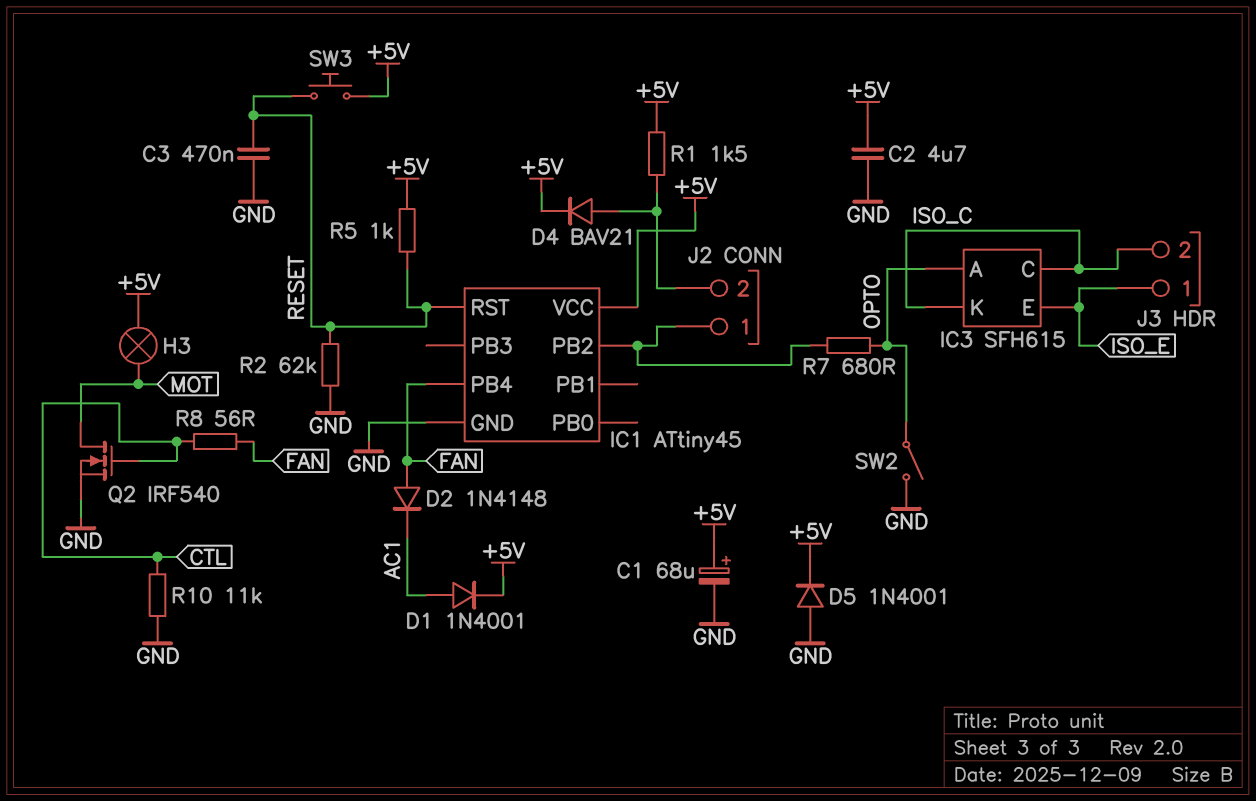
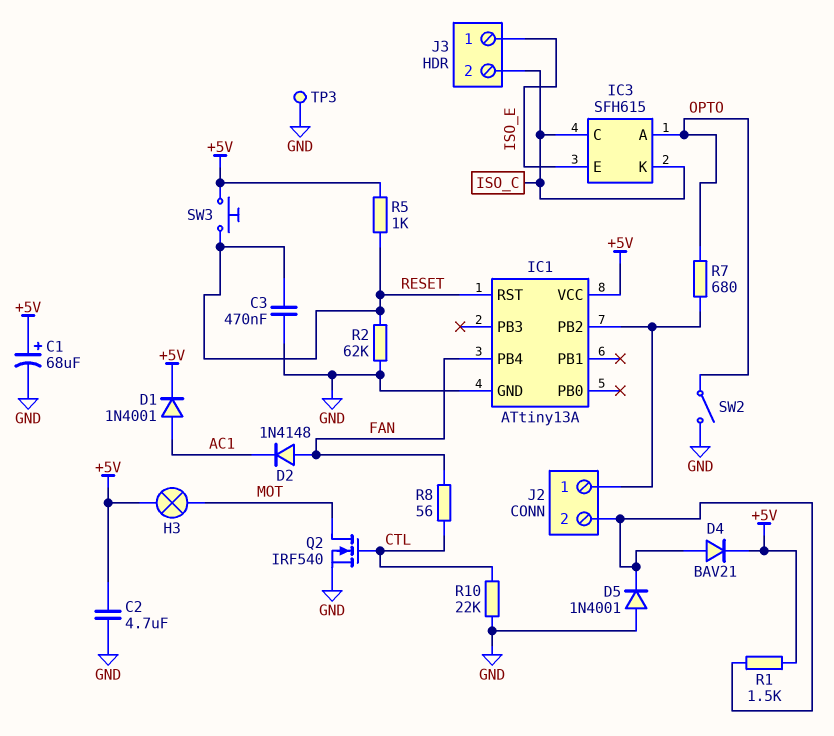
D5: diode 1N4001 (A GND, K +5V) -> diode 1N4001 (A GND, K J2/2)
IC1: ATtiny45 -> ATtiny13A
R10: 11k (CTL, GND) -> 22k (CTL, GND)
TP3: none -> test point (GND)

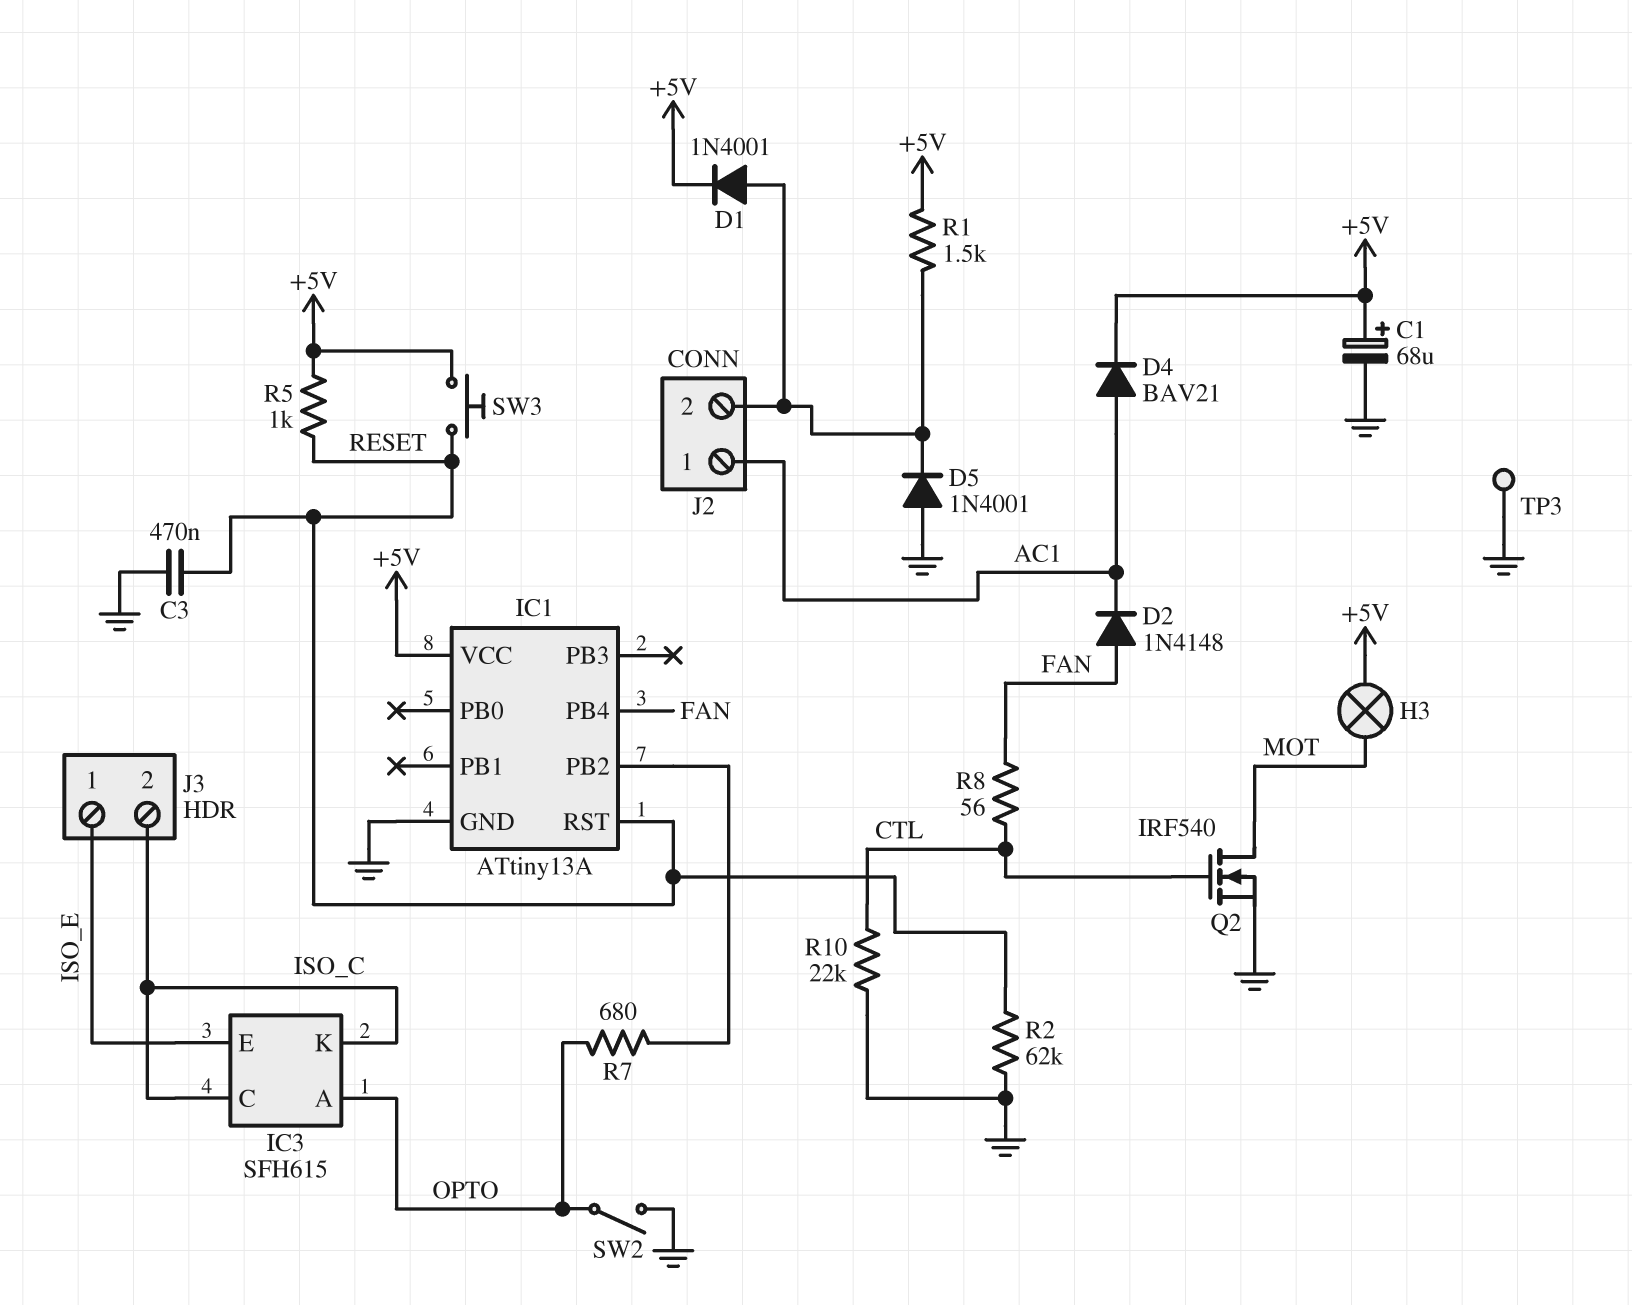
C2: 4.7uF (+5V, GND) -> none
D1: diode 1N4001 (A AC1, K +5V) -> diode 1N4001 (A J2/2, K +5V)
D4: diode BAV21 (A J2/2, K +5V) -> diode BAV21 (A AC1, K +5V)
J2 pin 1: IC1/PB2 -> AC1

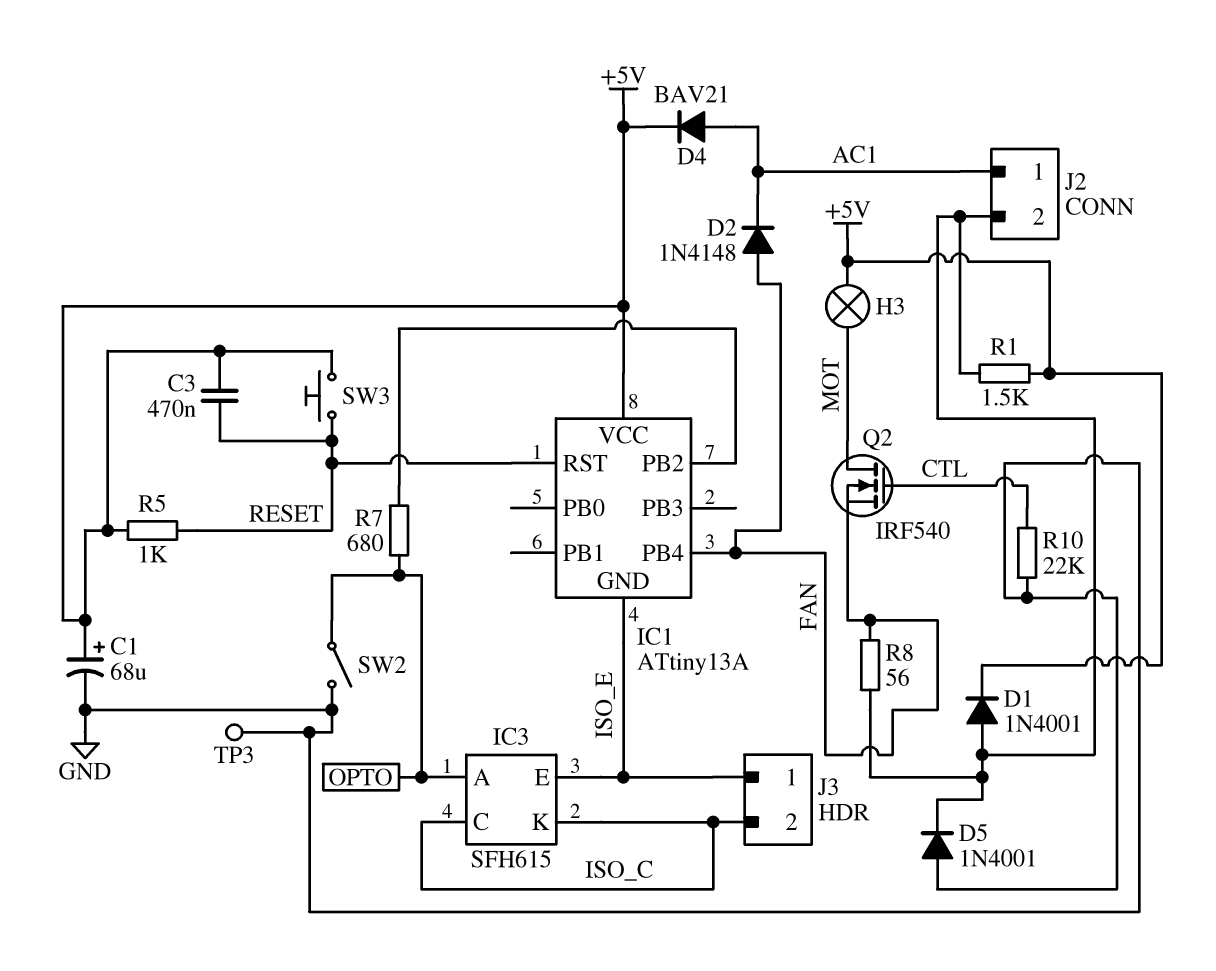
C3: 470nF (GND, RESET) -> 470nF (+5V, RESET)
IC1 pin GND: GND -> ISO_E
Q2: NMOS IRF540 (G CTL, D MOT, S GND) -> NMOS IRF540 (G CTL, D MOT, S FAN)
R2: 62k (GND, RESET) -> none
R8: 56 (CTL, FAN) -> 56 (FAN, J2/2)

